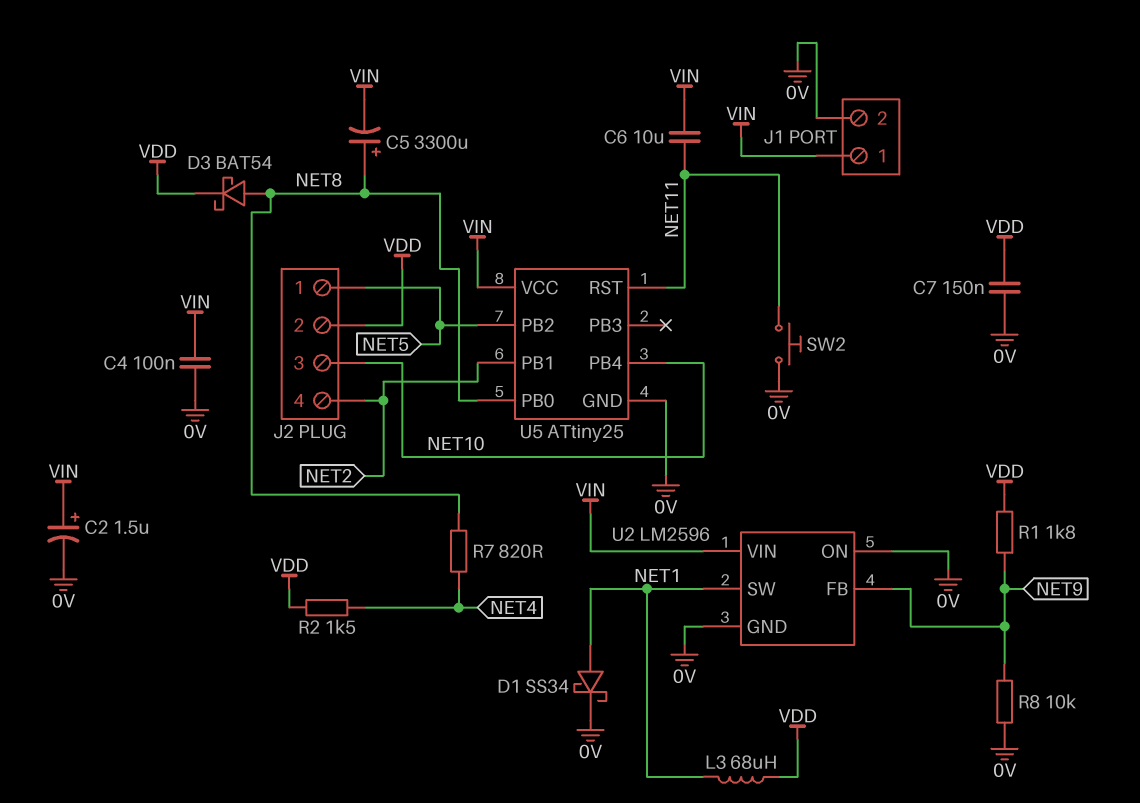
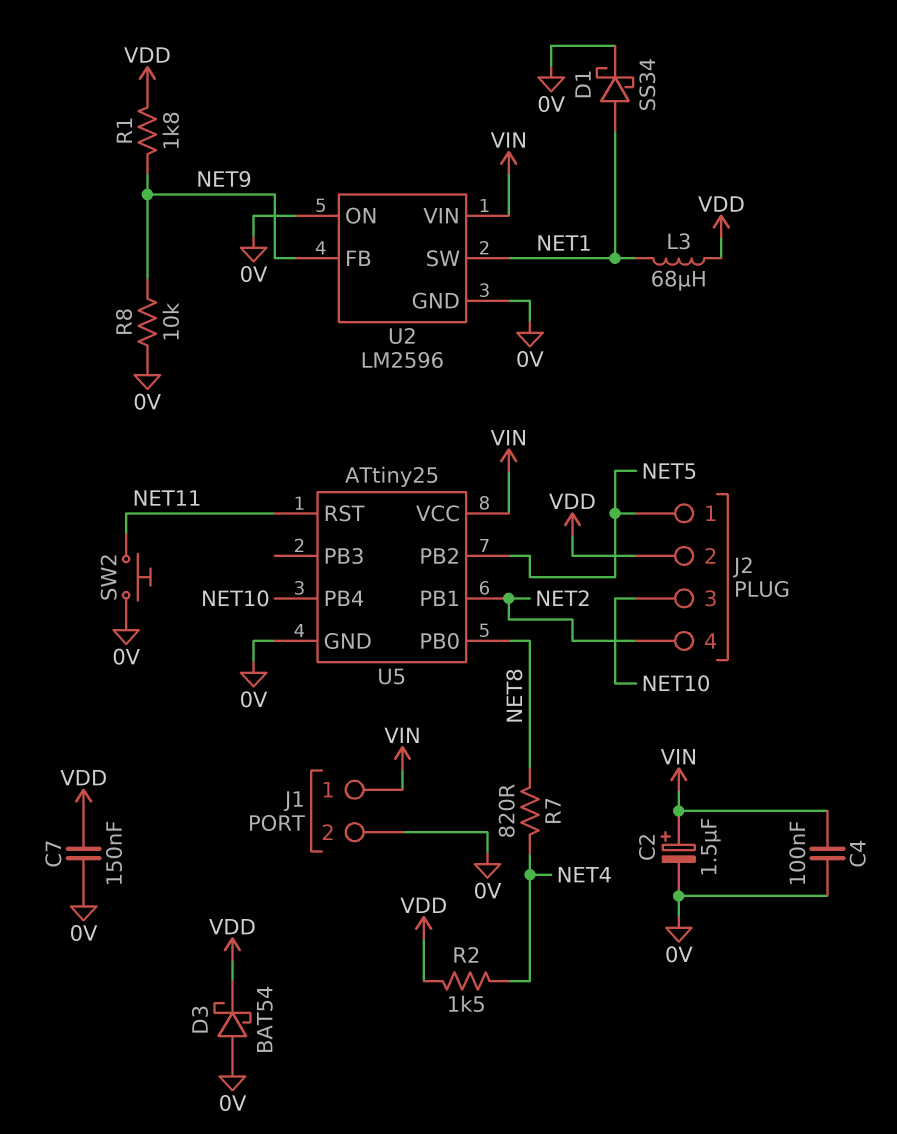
C5: 3300uF (plus NET8, minus VIN) -> none
C6: 10uF (NET11, VIN) -> none
D3: schottky BAT54 (A NET8, K VDD) -> schottky BAT54 (A 0V, K VDD)

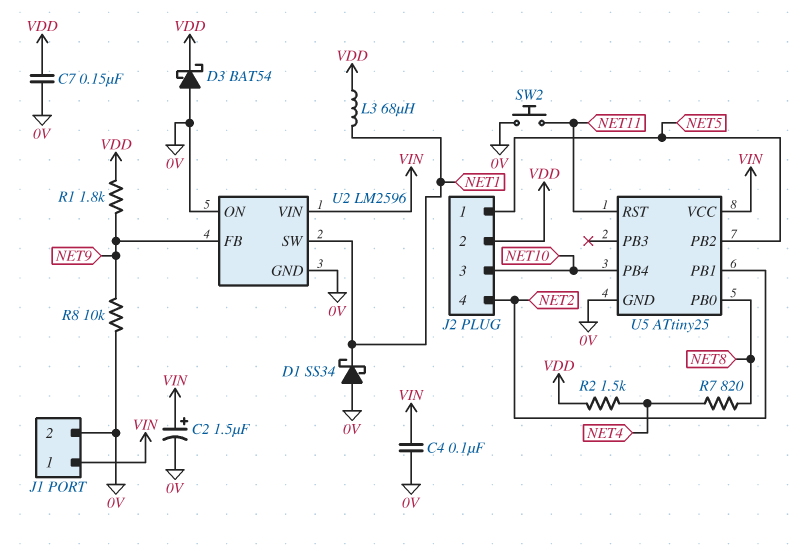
D1: schottky SS34 (A NET1, K 0V) -> schottky SS34 (A 0V, K NET1)

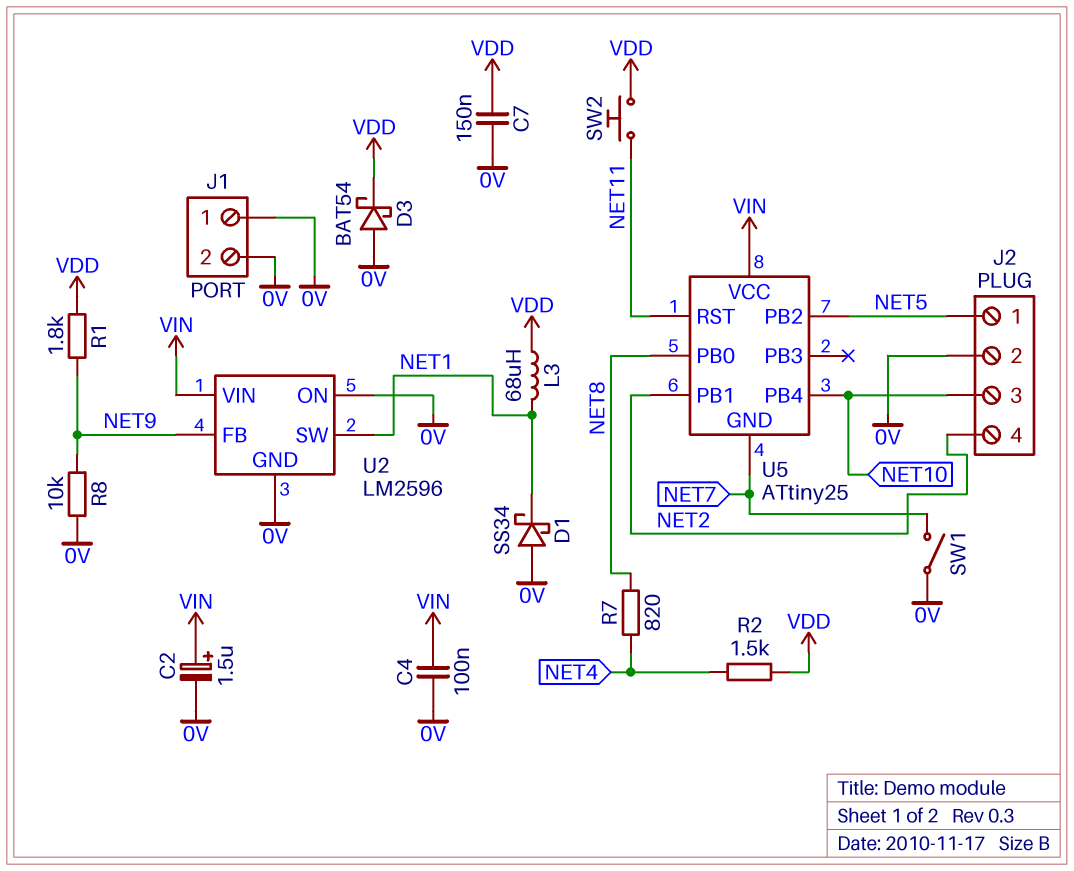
J1 pin 1: VIN -> 0V
J2 pin 2: VDD -> 0V
SW1: none -> switch (0V, NET7)
SW2: button (0V, NET11) -> button (NET11, VDD)
U5 pin GND: 0V -> NET7

